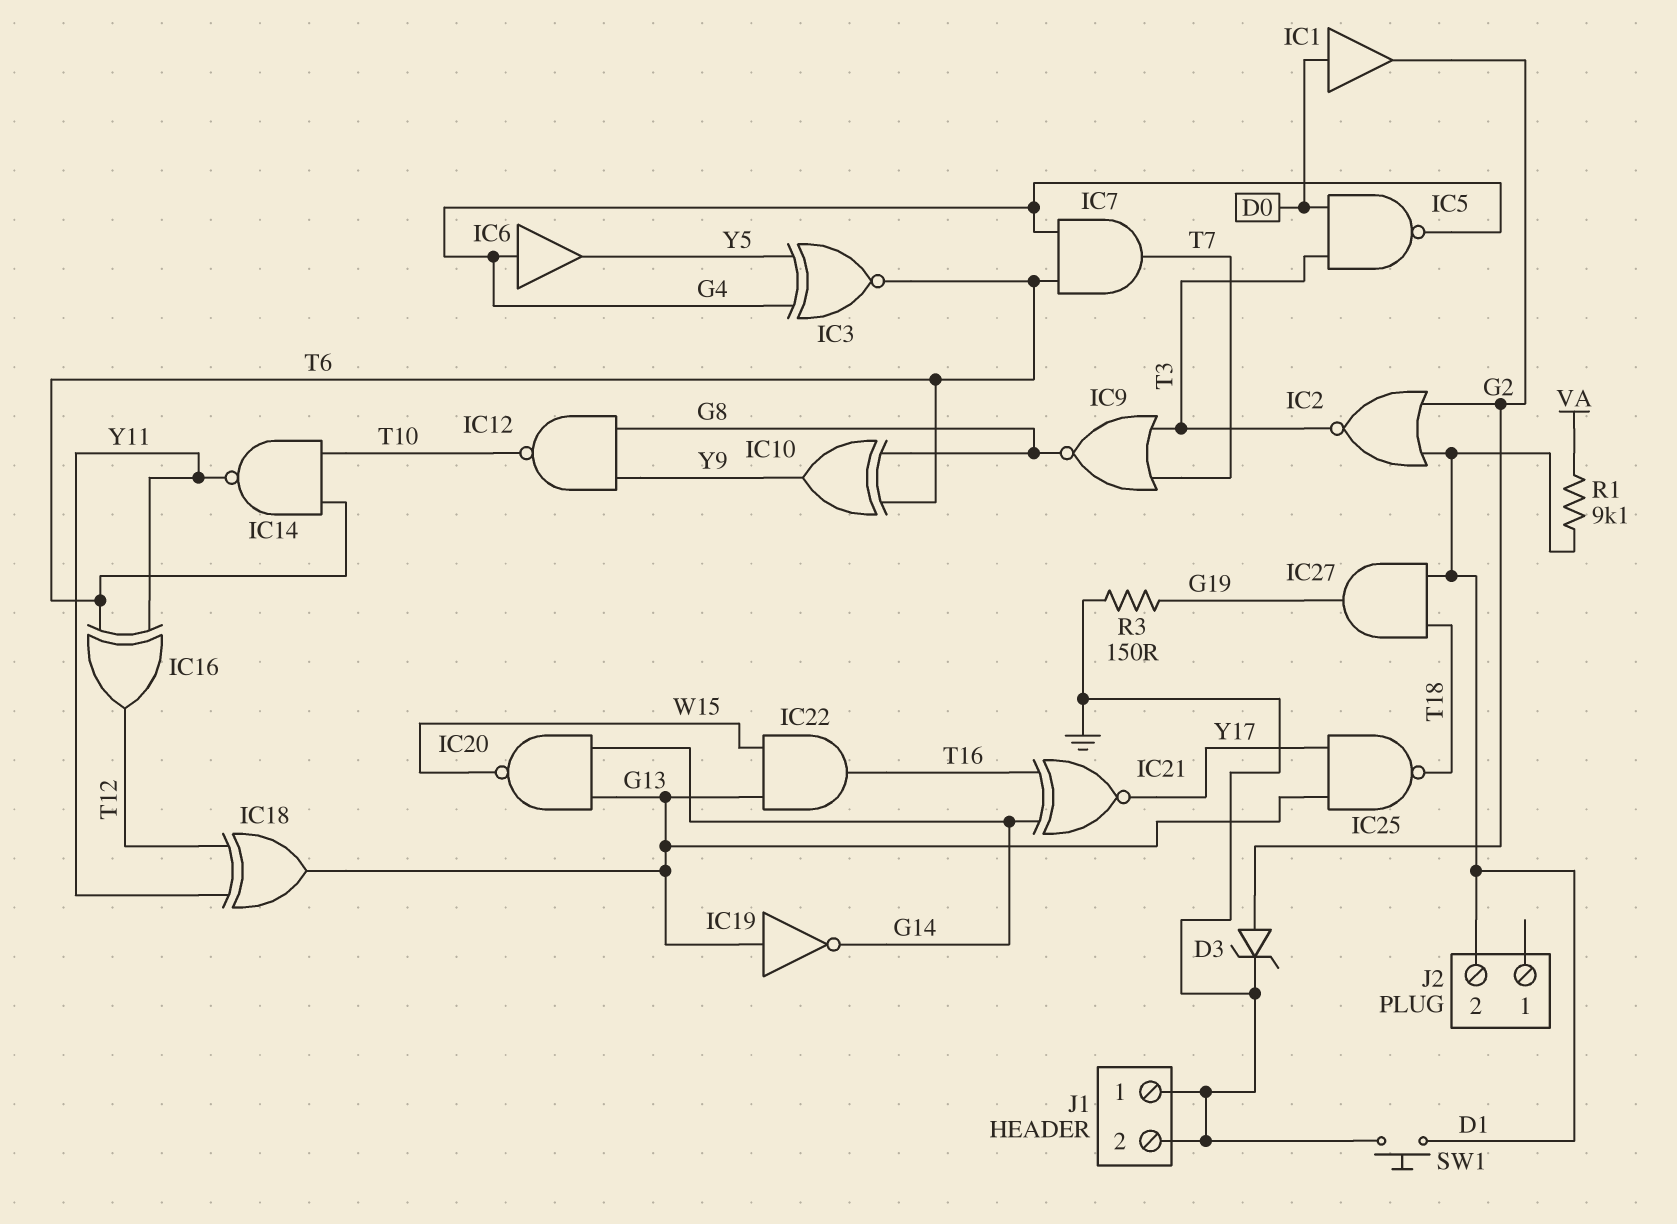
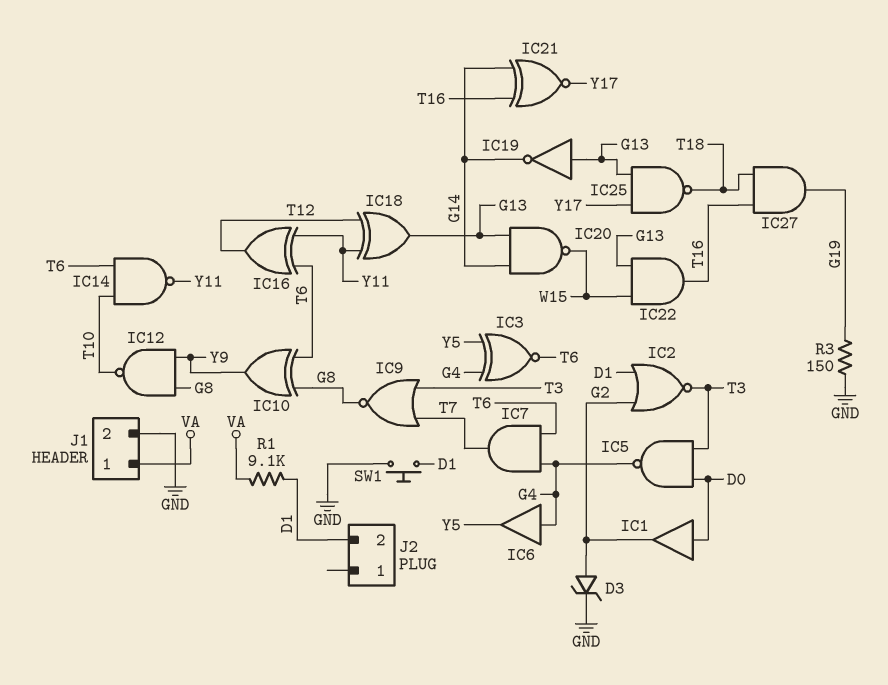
IC27: AND (in D1, in T18, out G19) -> AND (in T16, in T18, out G19)
J1 pin 1: GND -> VA

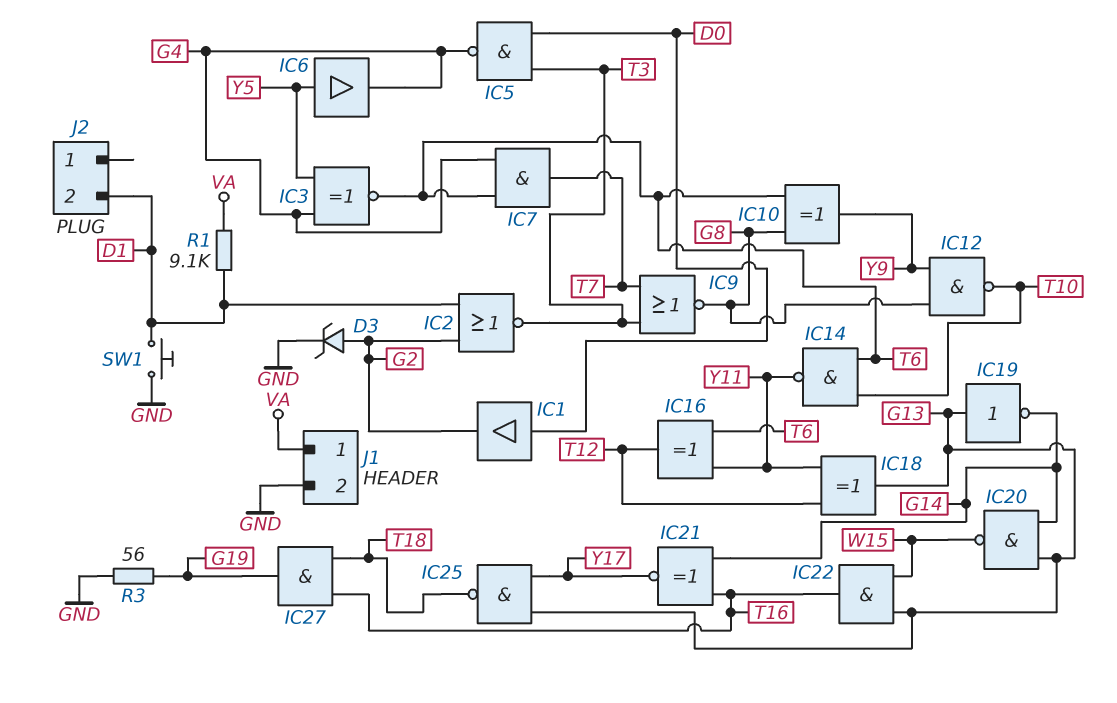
IC6: buffer (in G4, out Y5) -> buffer (in Y5, out G4)
R3: 150 (G19, GND) -> 56 (G19, GND)

